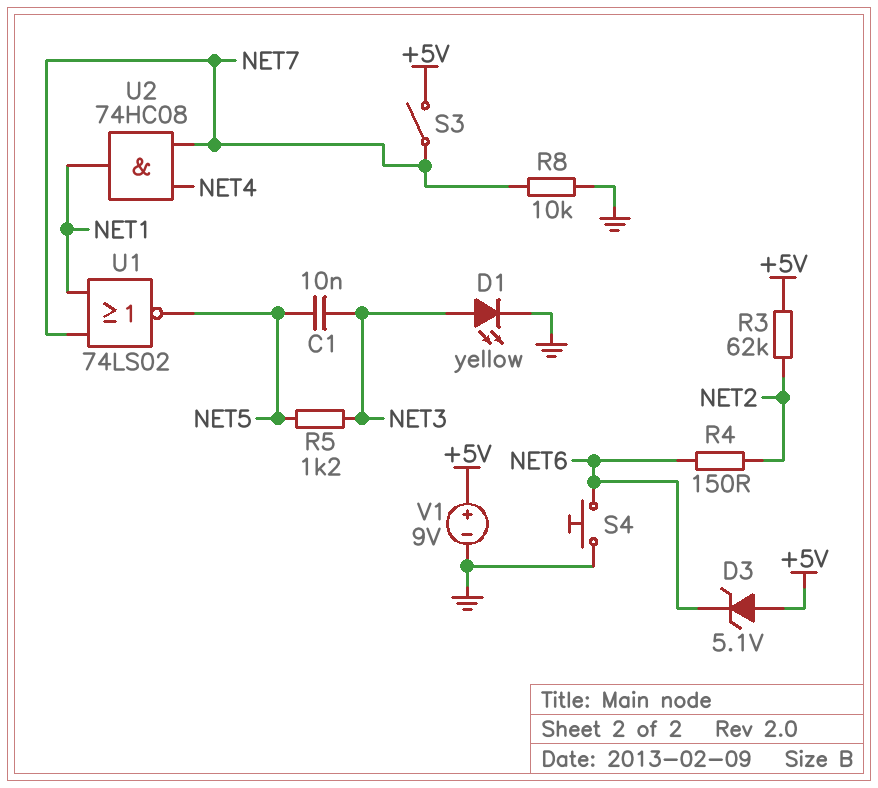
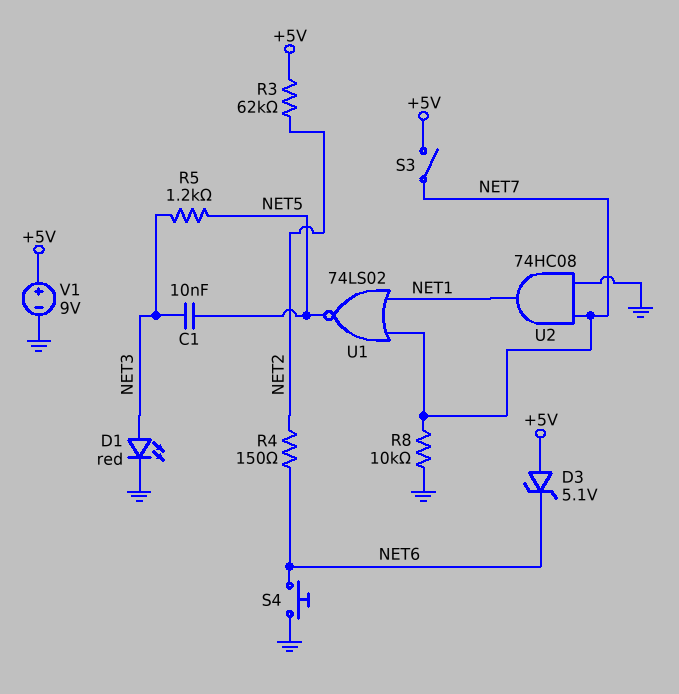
D1: LED yellow (A NET3, K GND) -> LED red (A NET3, K GND)
U2: AND 74HC08 (in NET4, in NET7, out NET1) -> AND 74HC08 (in GND, in NET7, out NET1)

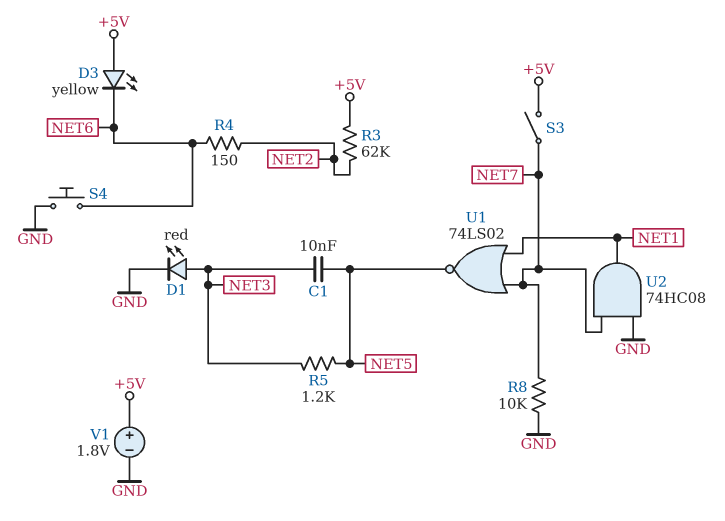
D3: zener 5.1V (A +5V, K NET6) -> LED yellow (A +5V, K NET6)
V1: 9V (plus +5V, minus GND) -> 1.8V (plus +5V, minus GND)

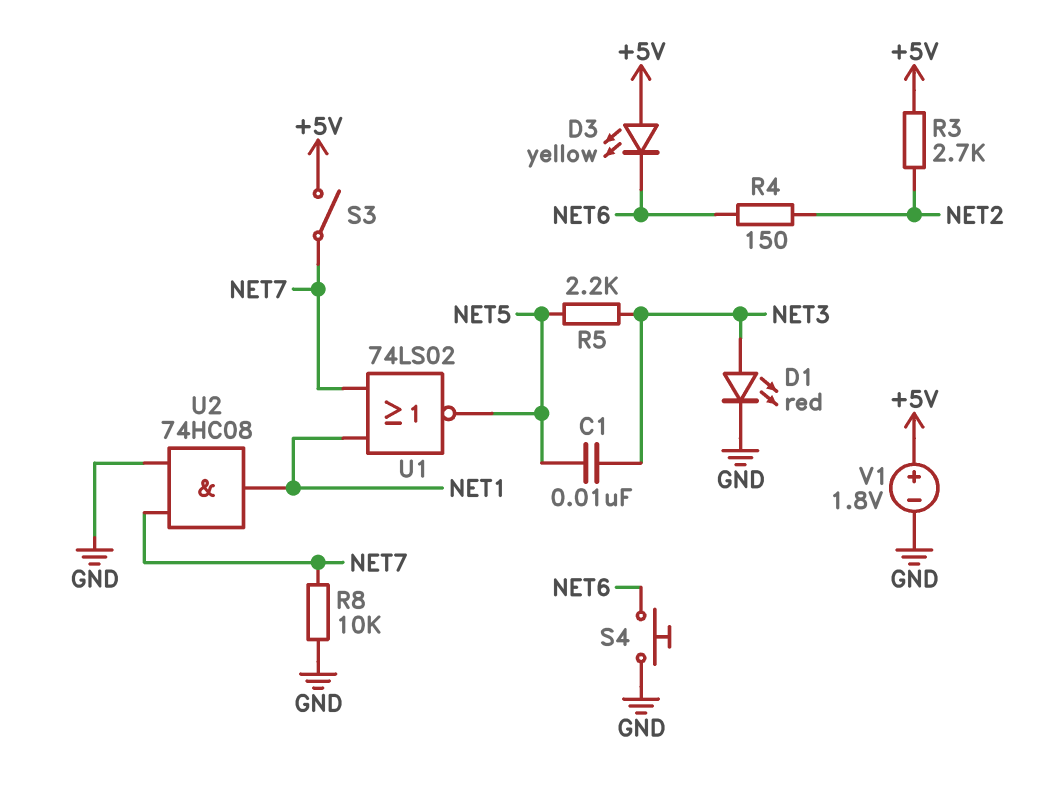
R3: 62k (+5V, NET2) -> 2.7k (+5V, NET2)
R5: 1.2k (NET3, NET5) -> 2.2k (NET3, NET5)

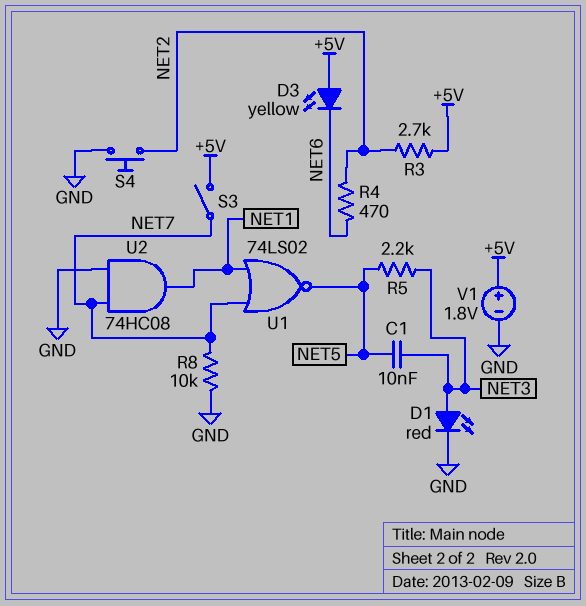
R4: 150 (NET2, NET6) -> 470 (NET2, NET6)
S4: button (GND, NET6) -> button (GND, NET2)

